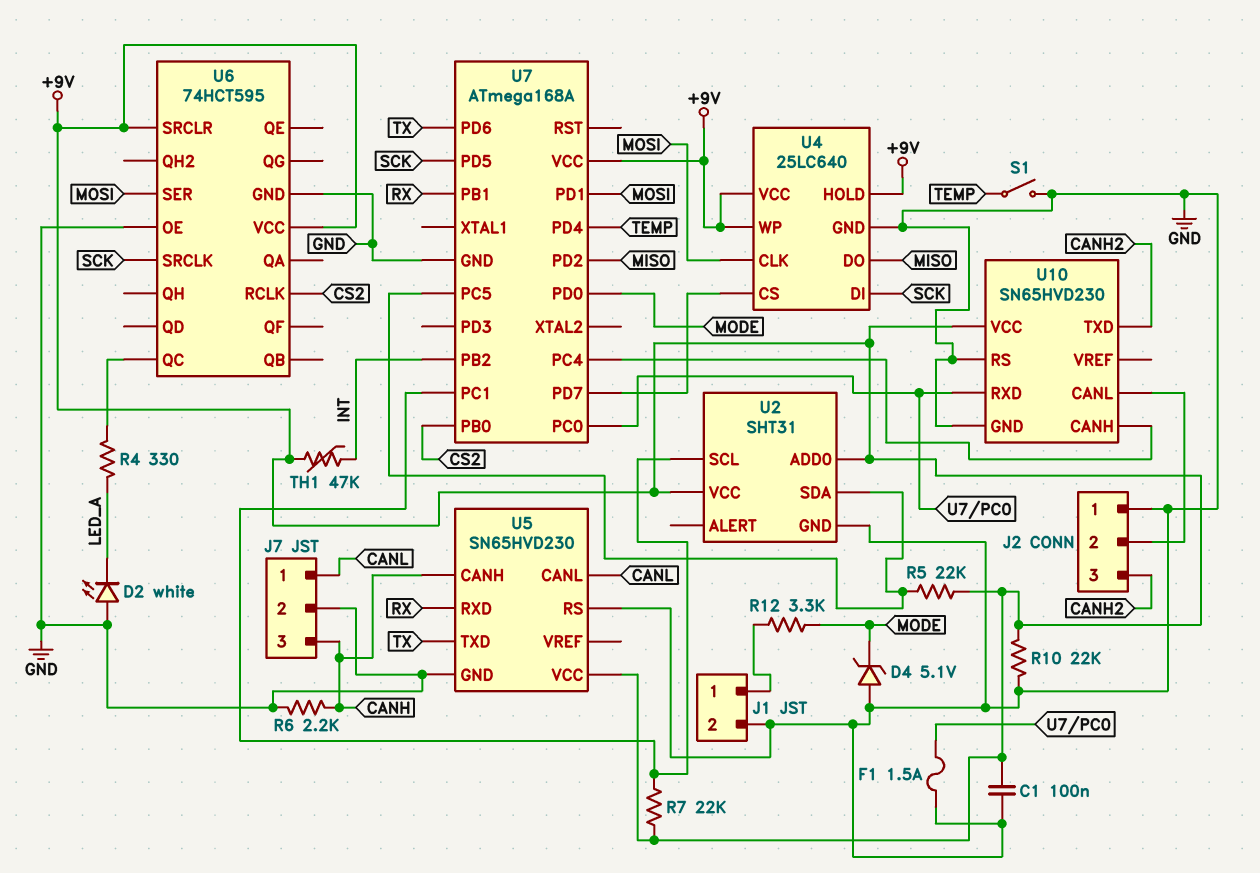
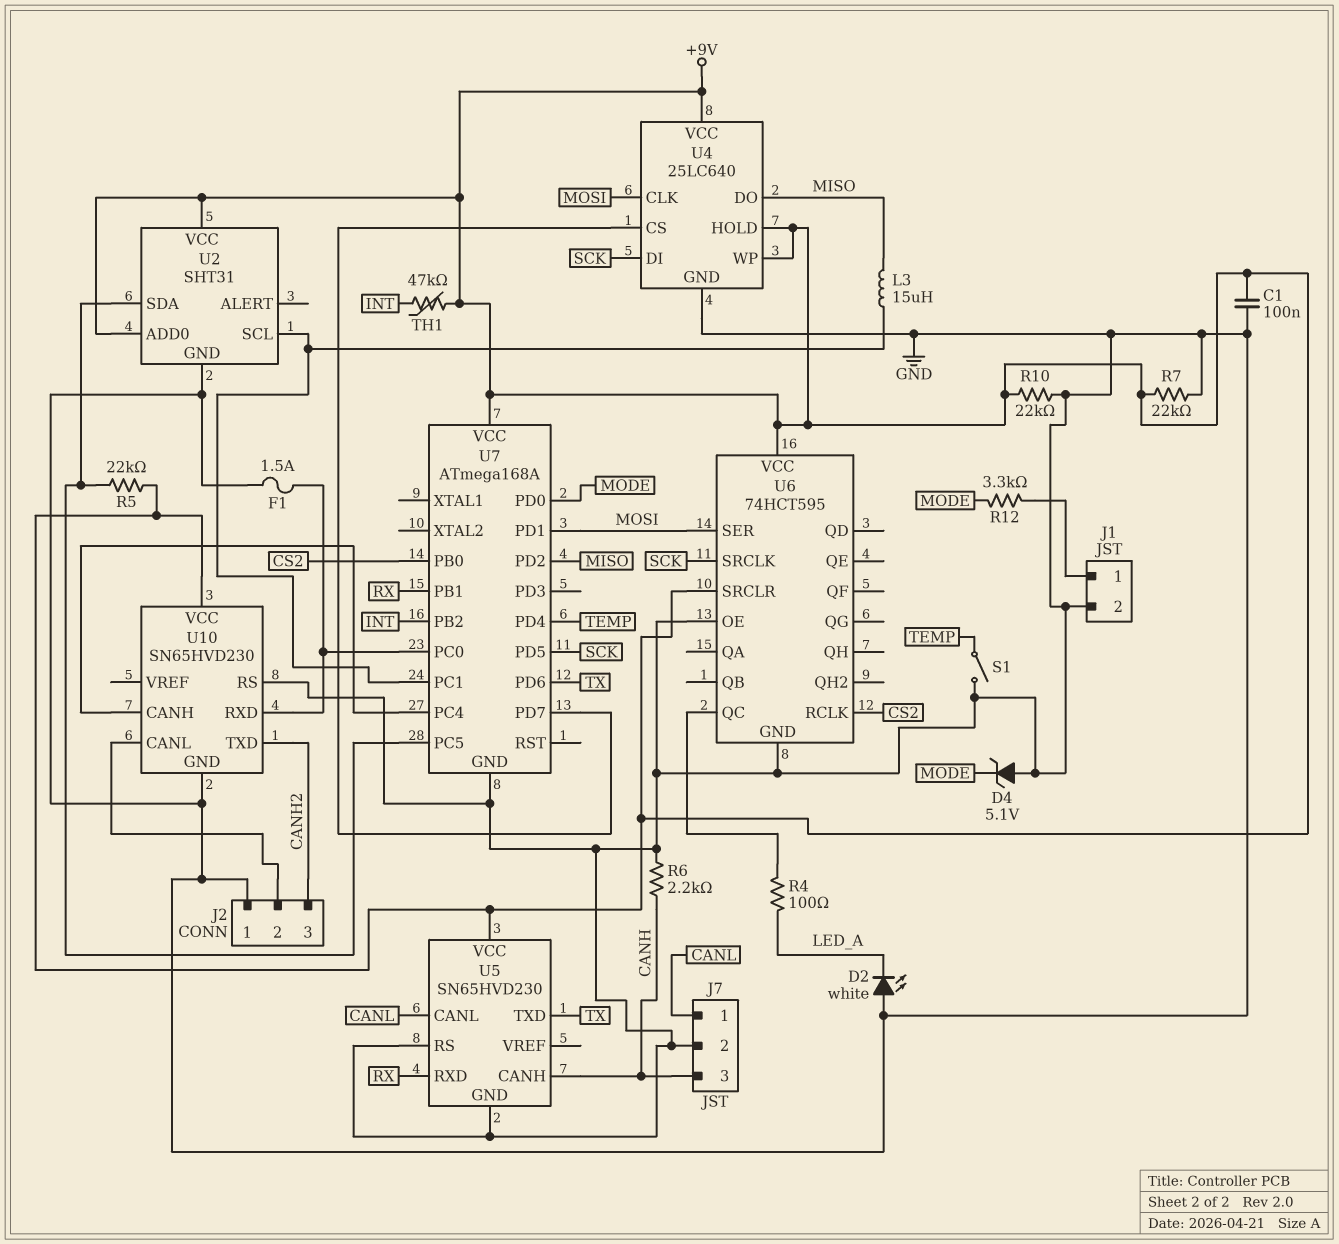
L3: none -> 15uH (MISO, U2/SCL)
R4: 330 (LED_A, U6/QC) -> 100 (LED_A, U6/QC)
R7: 22k (+9V, U2/SCL) -> 22k (+9V, GND)

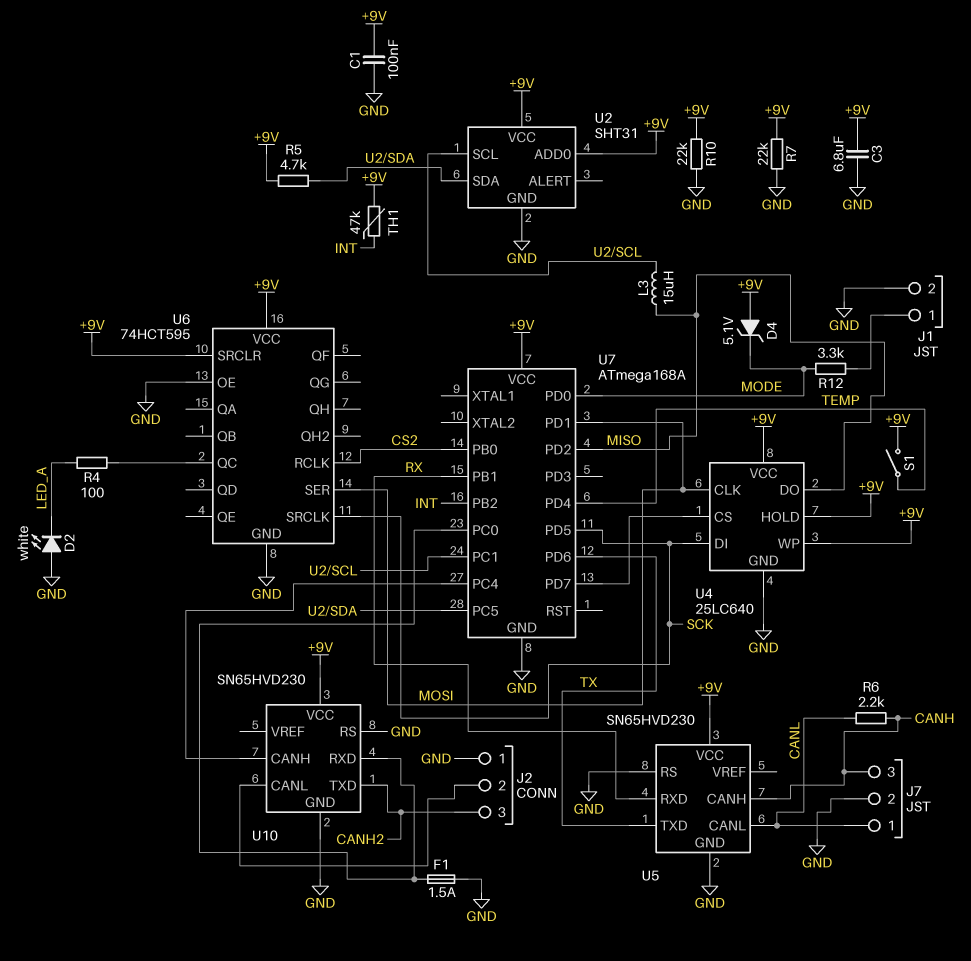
C3: none -> 6.8uF (+9V, GND)
D4: zener 5.1V (A GND, K MODE) -> zener 5.1V (A +9V, K MODE)
R5: 22k (+9V, U2/SDA) -> 4.7k (+9V, U2/SDA)
R6: 2.2k (CANH, GND) -> 2.2k (CANH, CANL)
S1: switch (GND, TEMP) -> switch (+9V, TEMP)

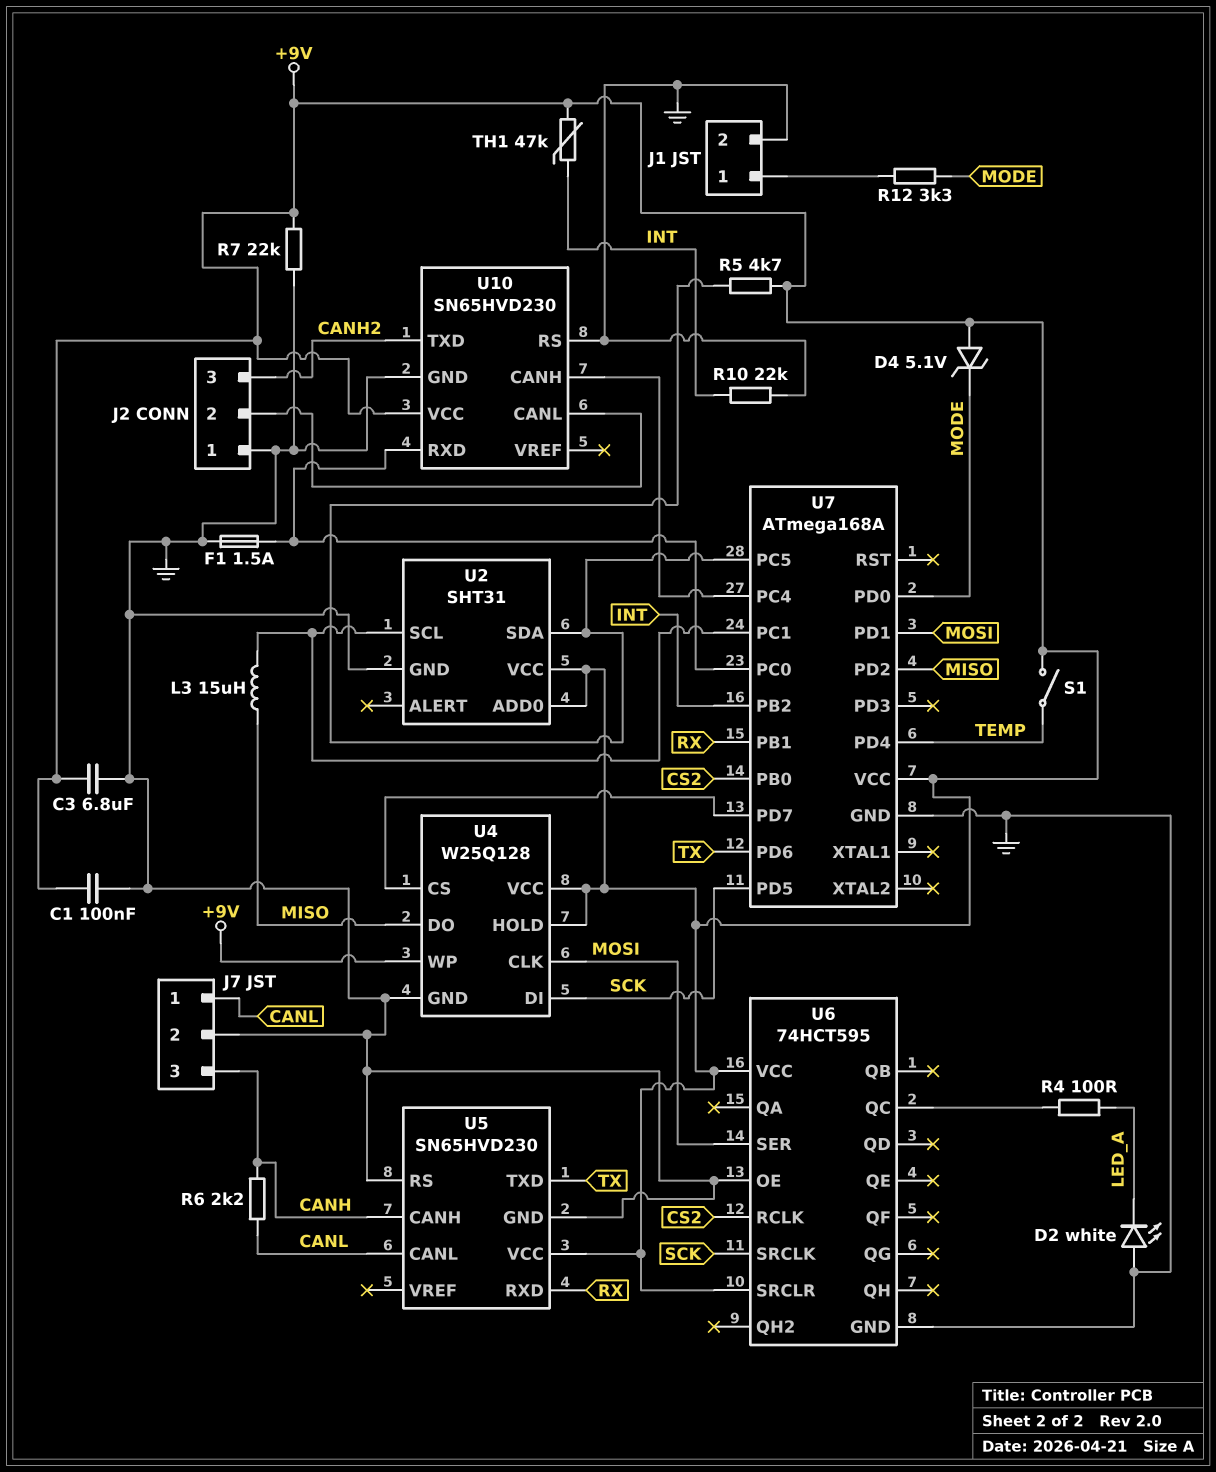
R10: 22k (+9V, GND) -> 22k (GND, INT)
U4: 25LC640 -> W25Q128

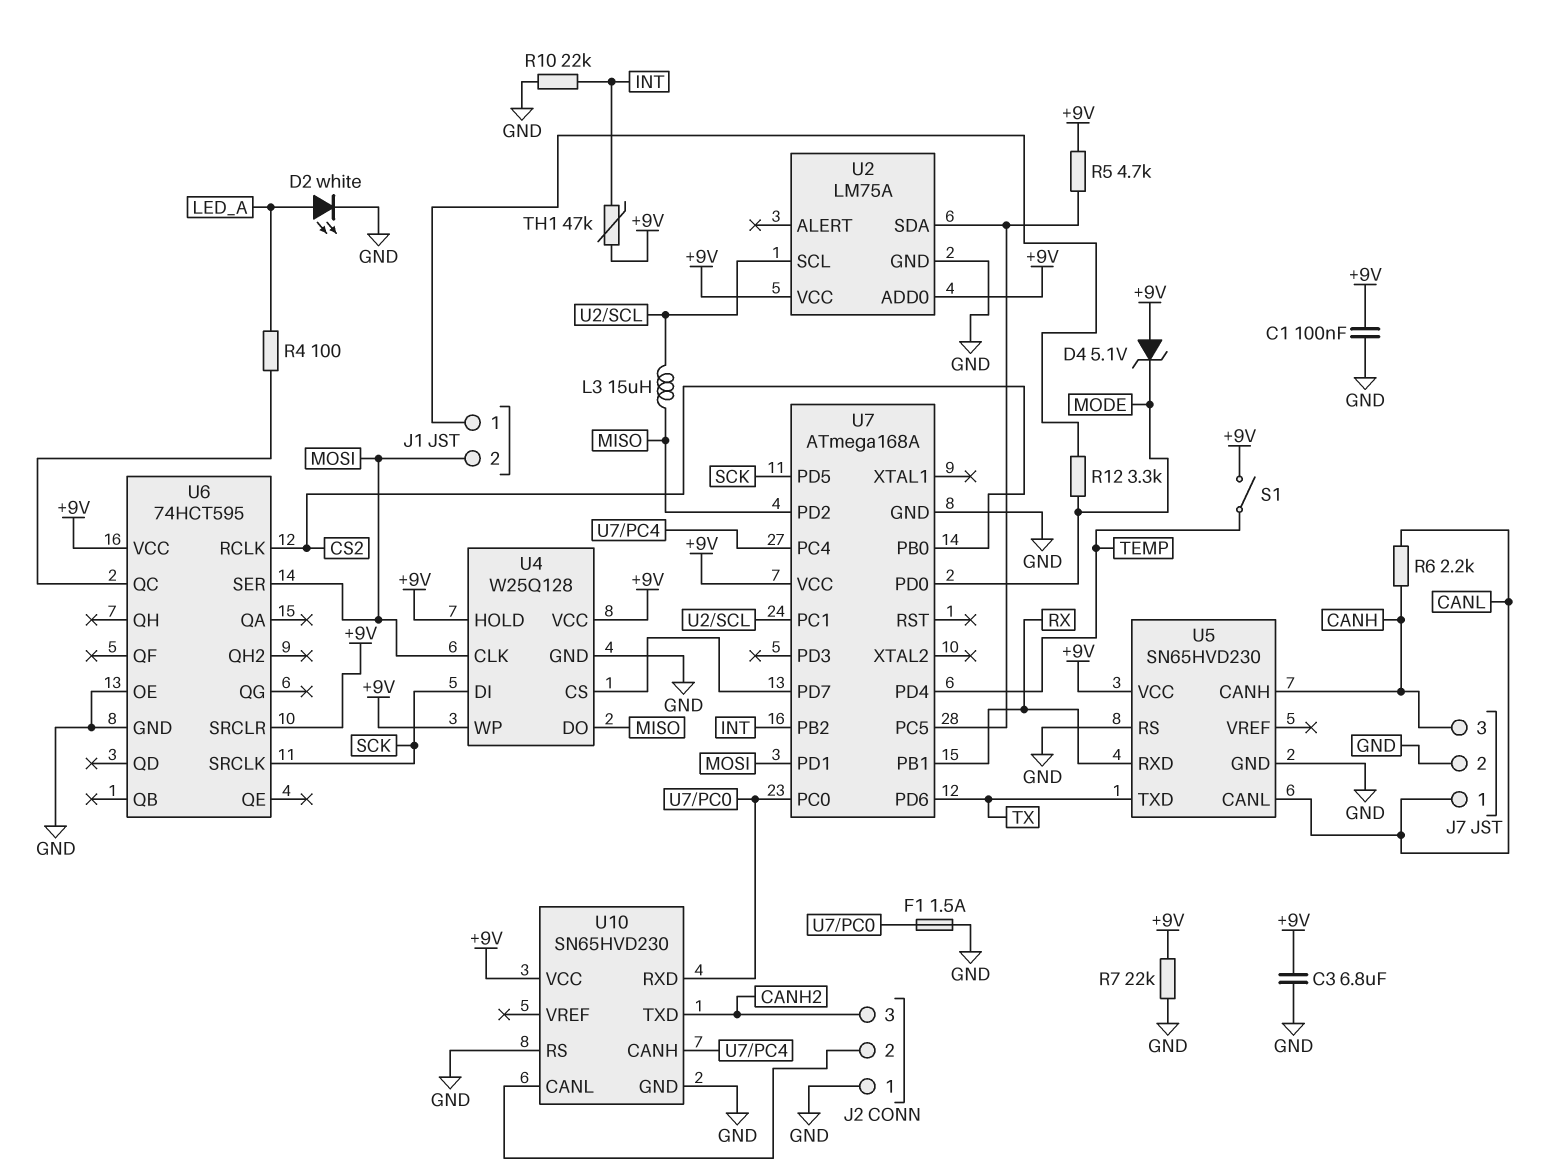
D2: LED white (A GND, K LED_A) -> LED white (A LED_A, K GND)
J1 pin 2: GND -> MOSI
U2: SHT31 -> LM75A

